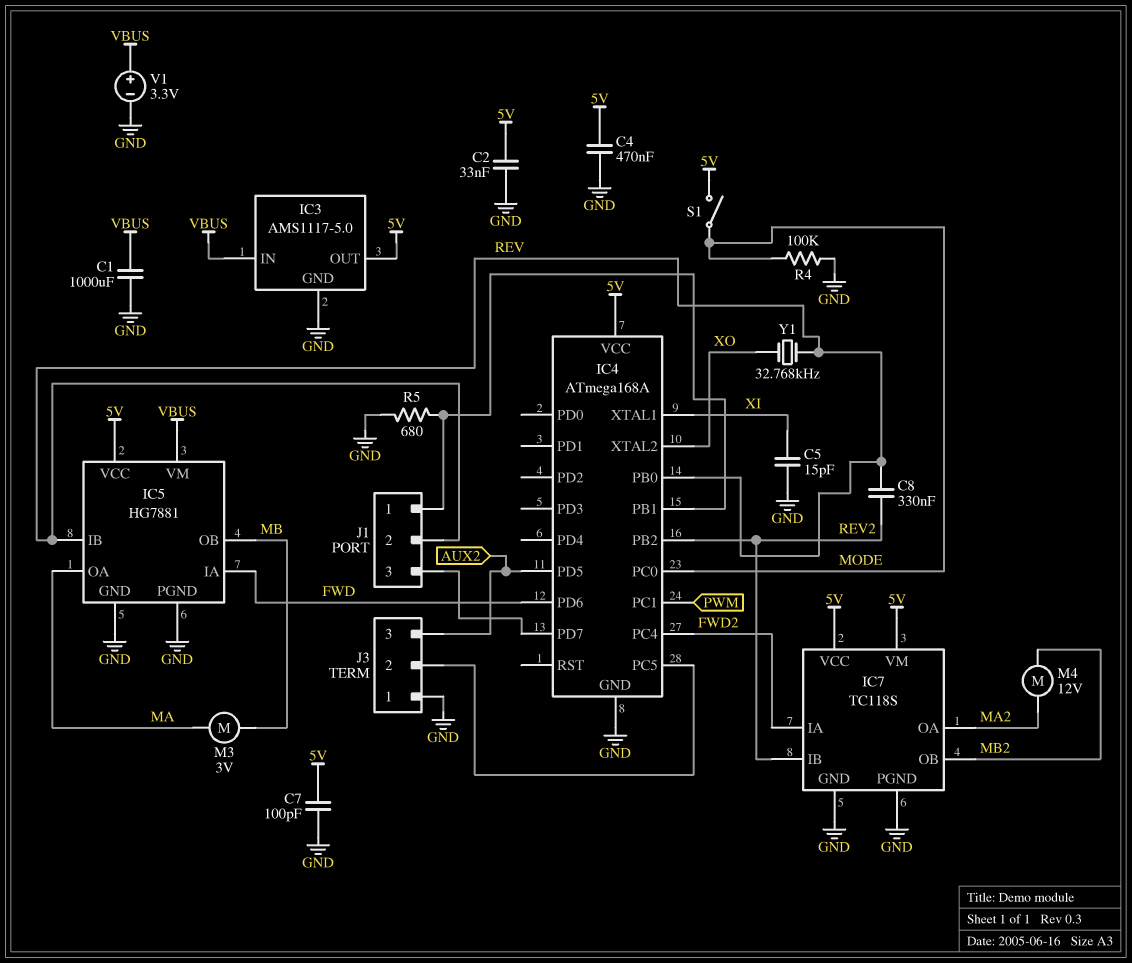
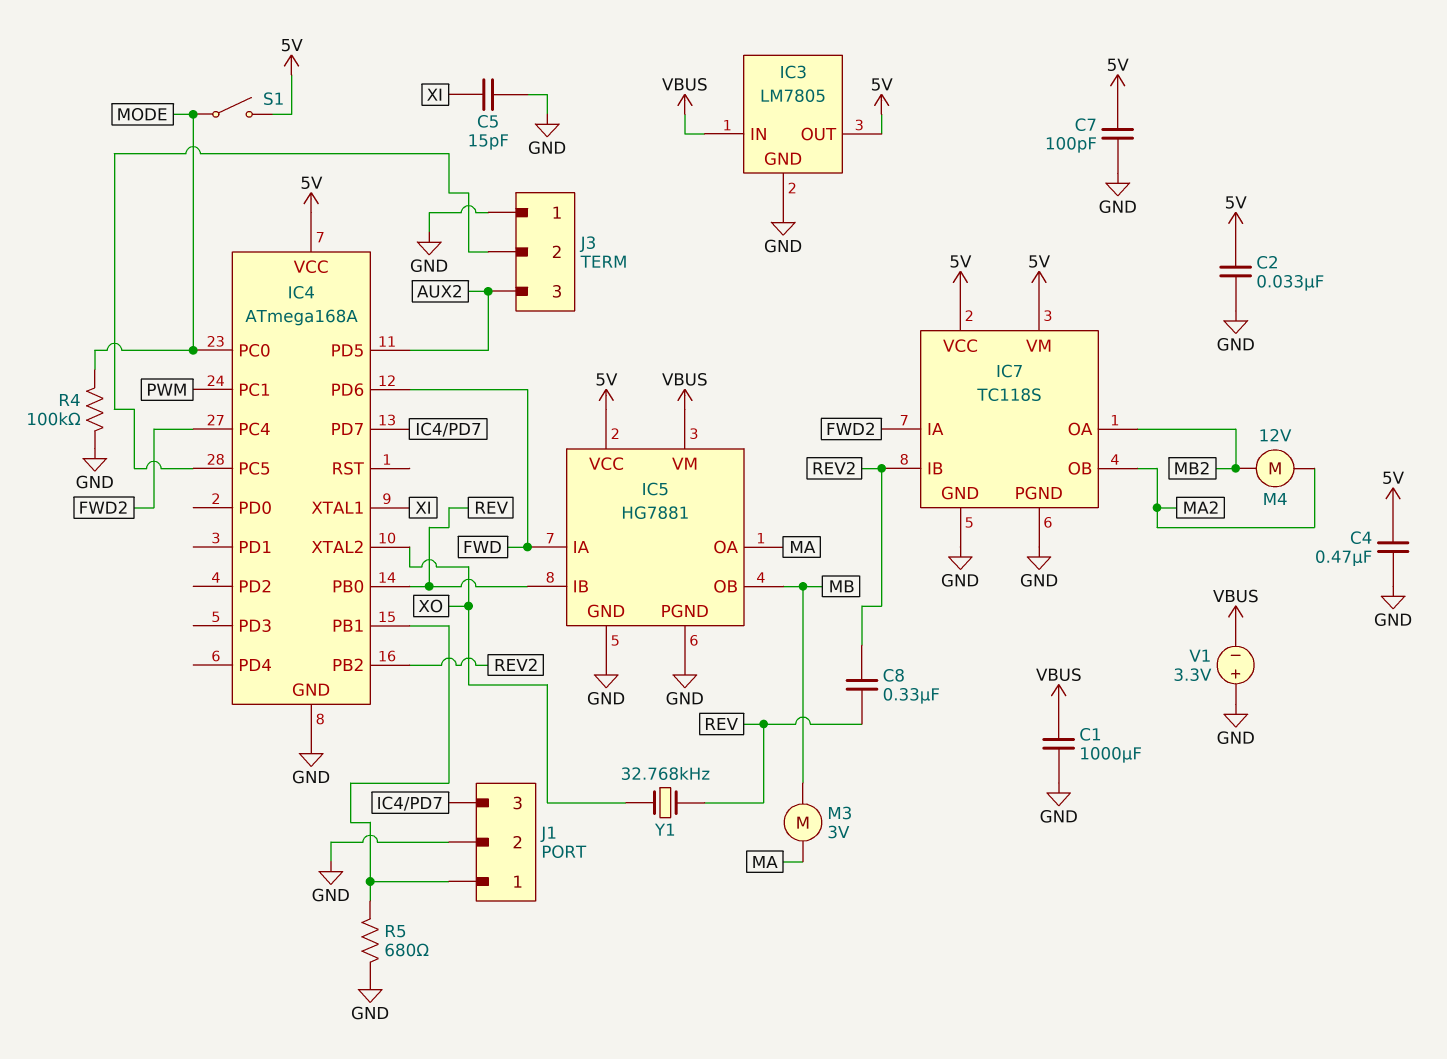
IC3: AMS1117-5.0 -> LM7805
IC7 pin OA: MA2 -> MB2
IC7 pin OB: MB2 -> MA2
J1 pin 2: REV -> GND
V1: 3.3V (plus VBUS, minus GND) -> 3.3V (plus GND, minus VBUS)

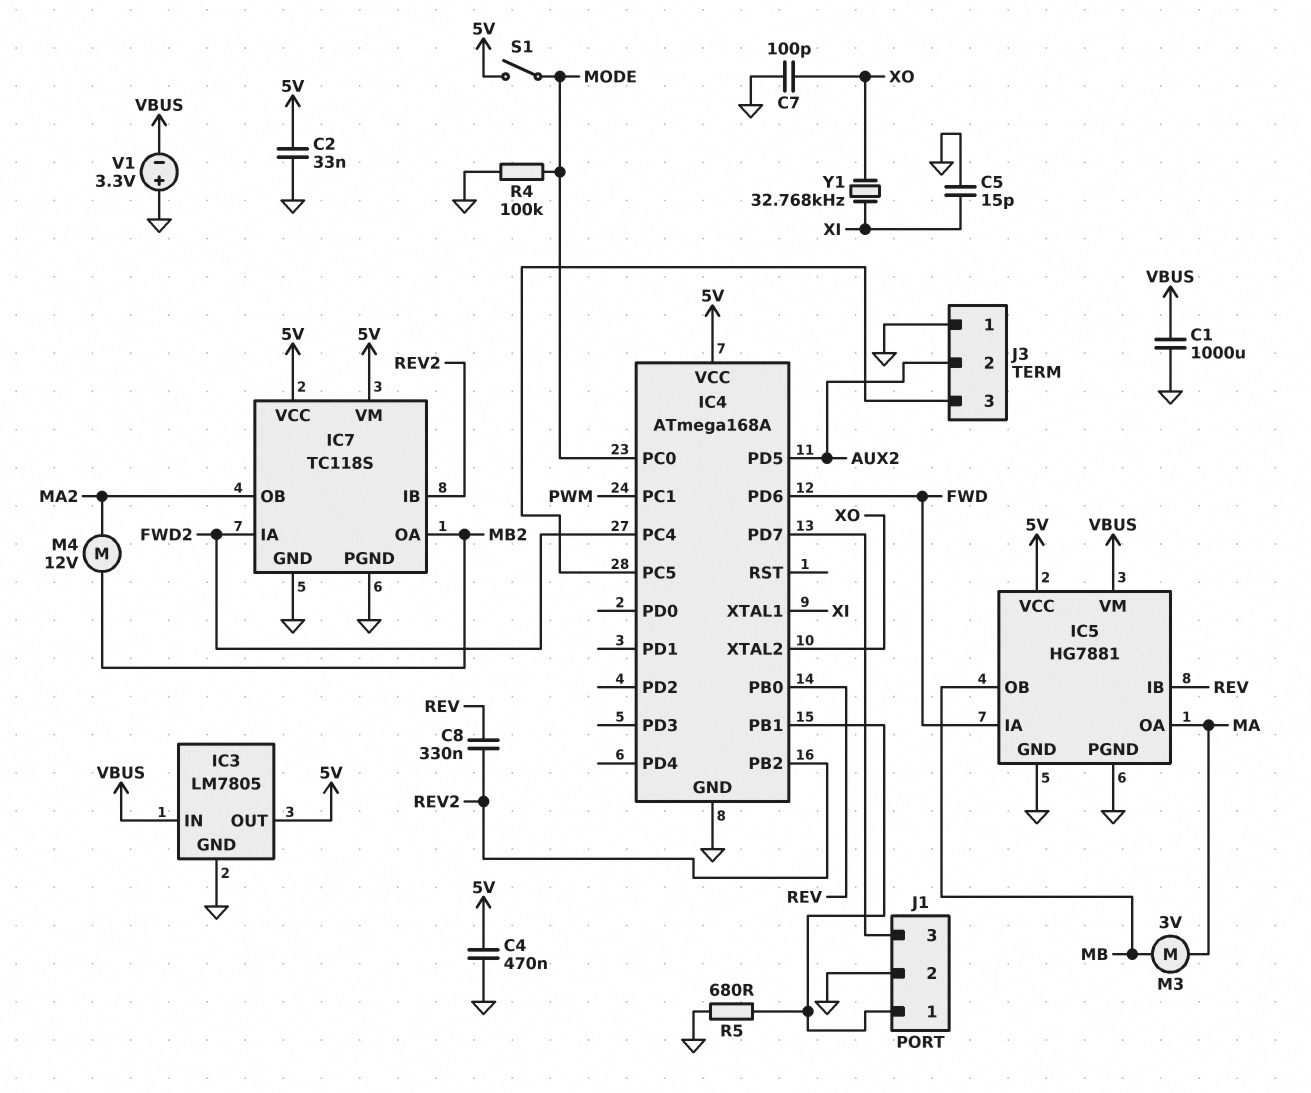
C7: 100pF (5V, GND) -> 100pF (GND, XO)
J3 pin 2: IC4/PC5 -> AUX2
J3 pin 3: AUX2 -> IC4/PC5
Y1: 32.768kHz (REV, XO) -> 32.768kHz (XI, XO)

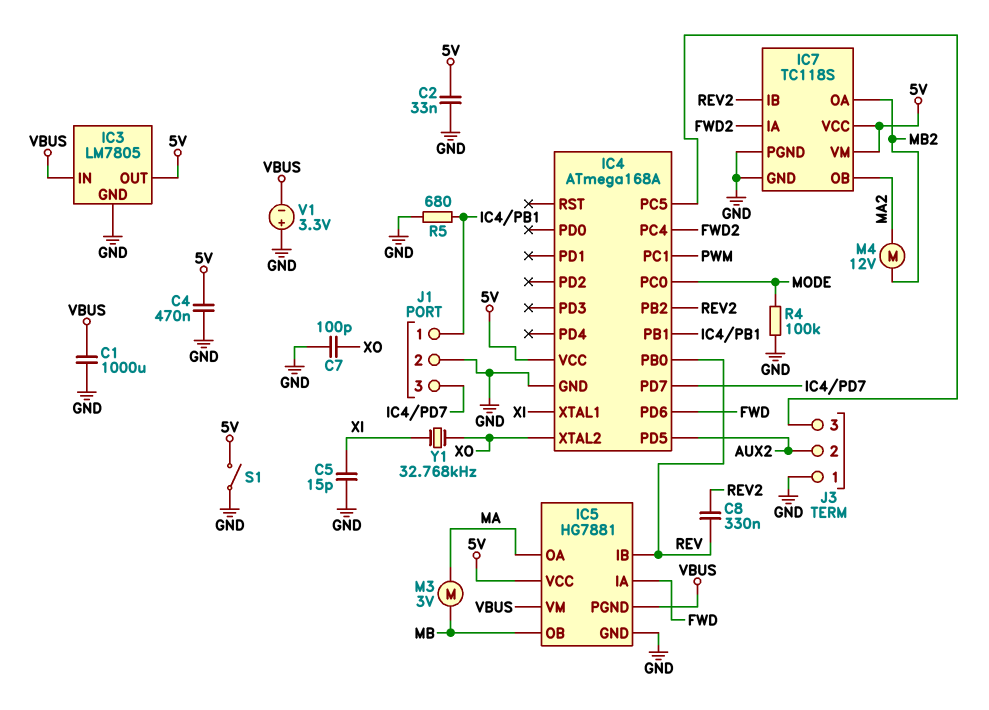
IC5 pin PGND: GND -> VBUS
S1: switch (5V, MODE) -> switch (5V, GND)

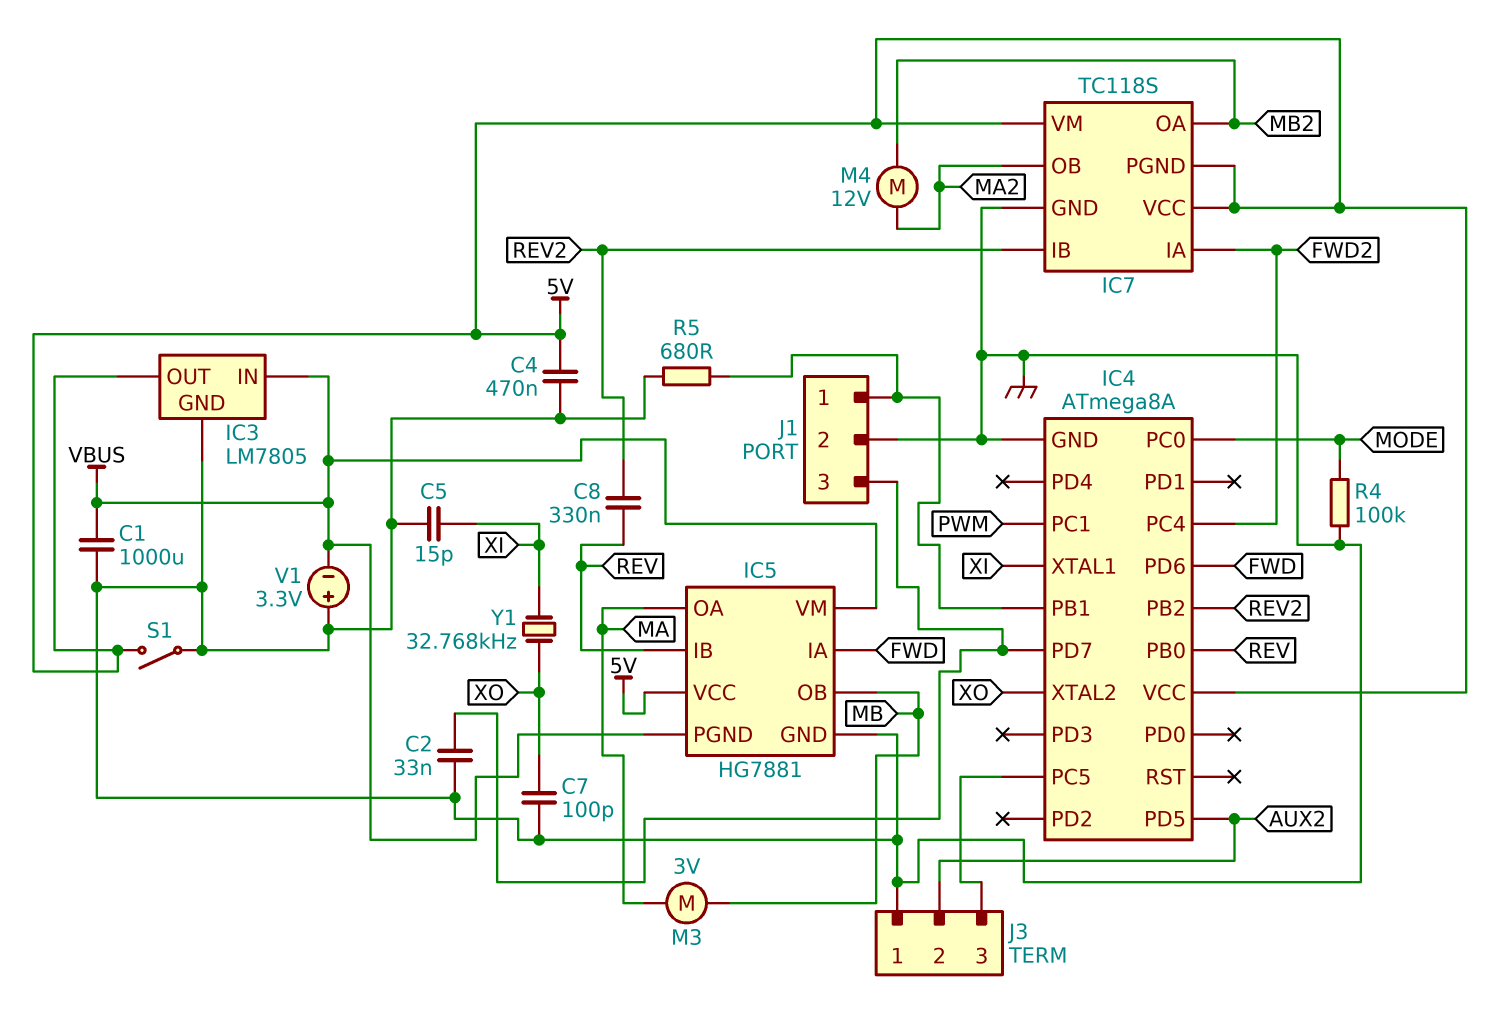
C2: 33nF (5V, GND) -> 33nF (GND, IC4/PD7)
IC4: ATmega168A -> ATmega8A
IC7 pin PGND: GND -> 5V

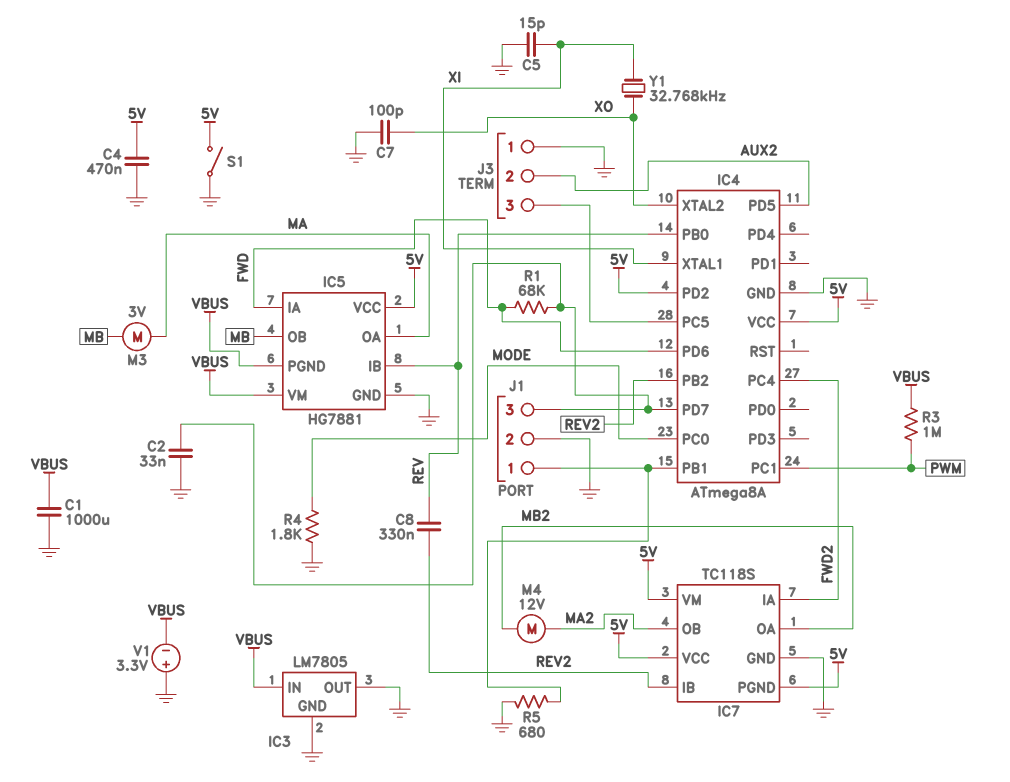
IC3 pin OUT: 5V -> GND
IC4 pin PD2: none -> 5V
R1: none -> 68k (FWD, IC4/PD7)
R3: none -> 1M (PWM, VBUS)
R4: 100k (GND, MODE) -> 1.8k (GND, MODE)

